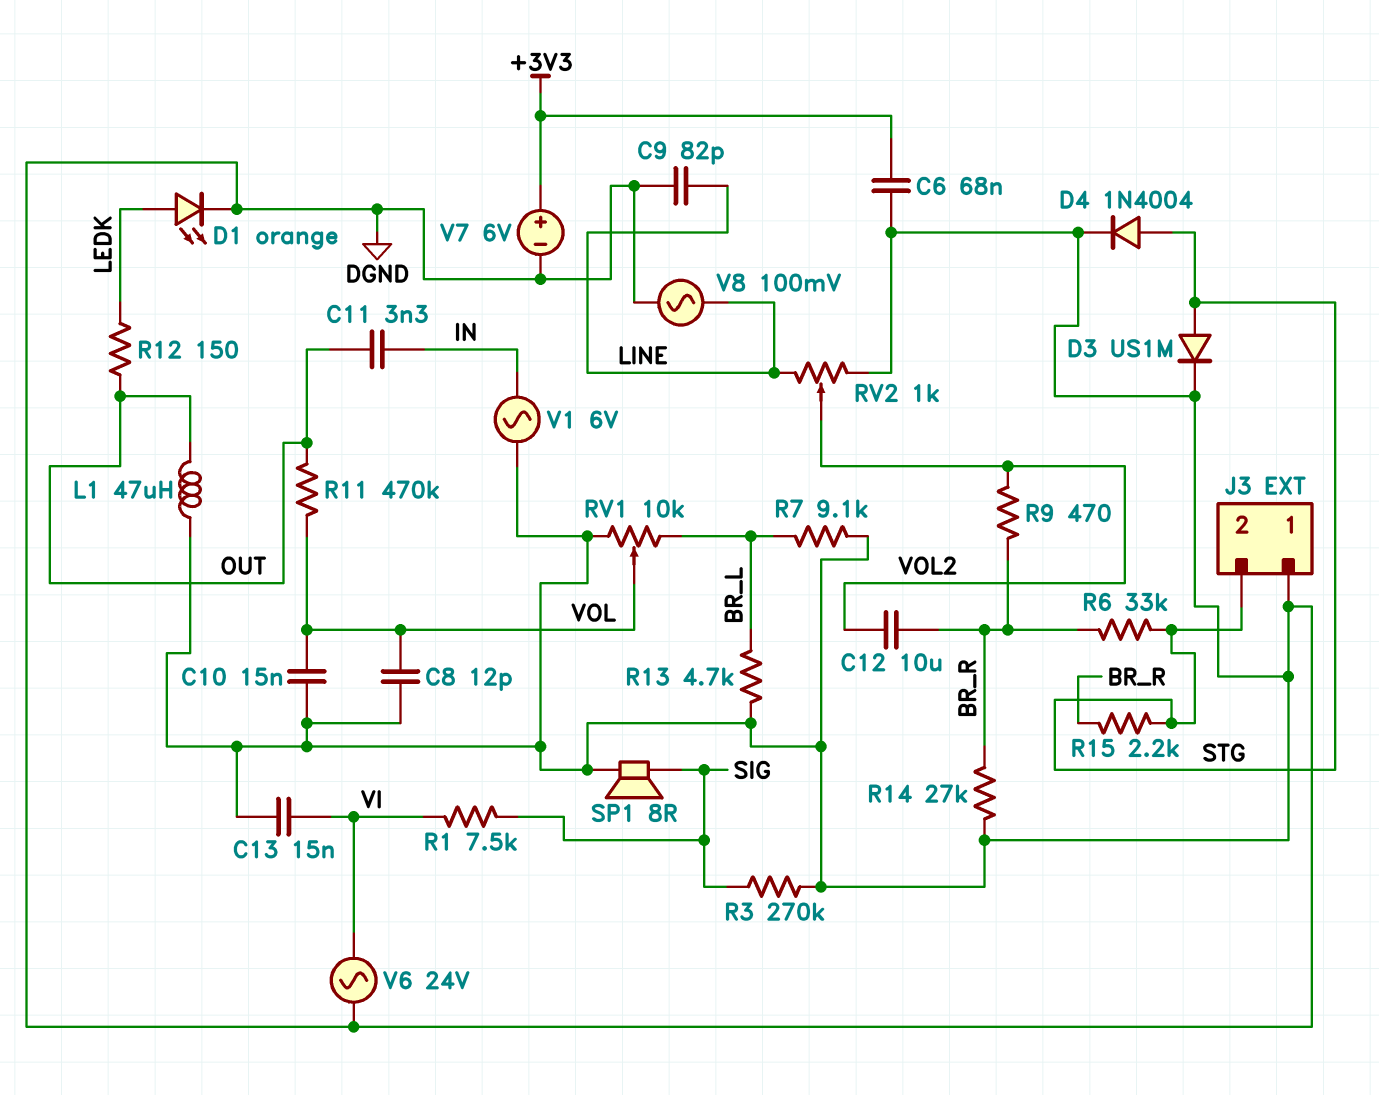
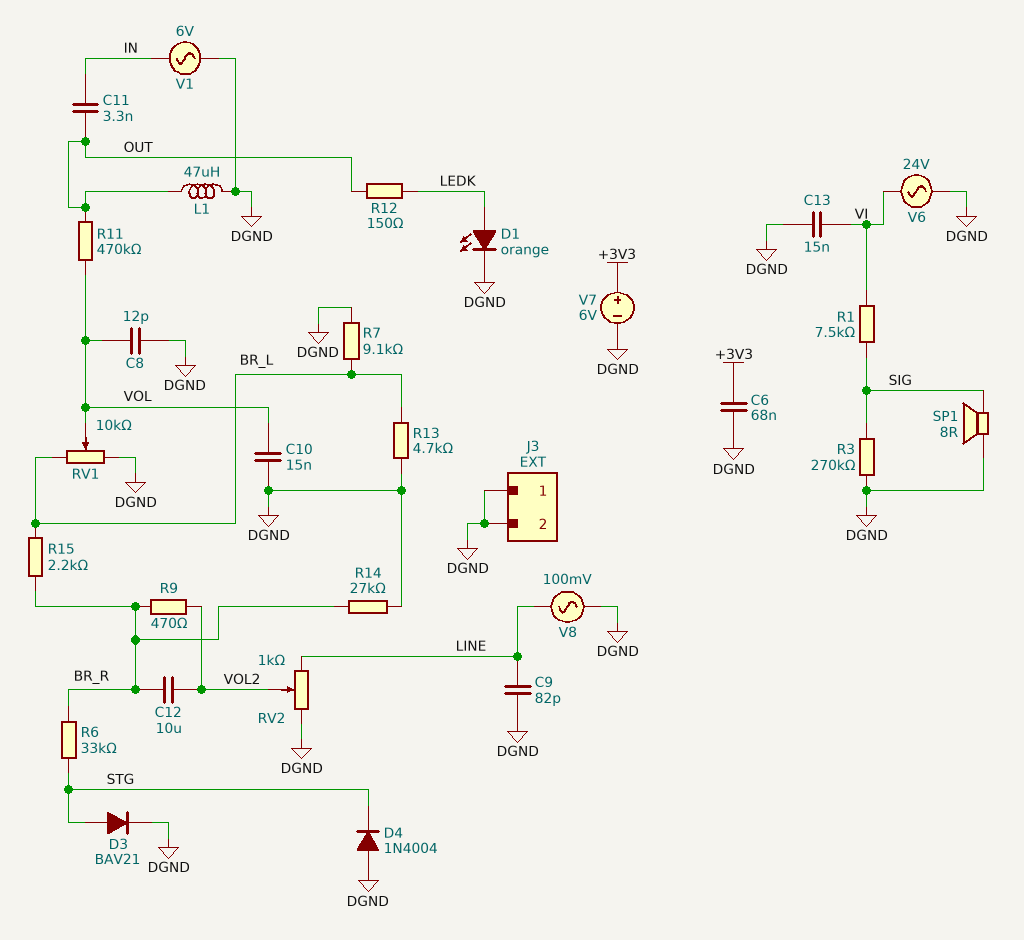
D3: diode US1M (A STG, K DGND) -> diode BAV21 (A STG, K DGND)
D4: diode 1N4004 (A STG, K DGND) -> diode 1N4004 (A DGND, K STG)
J3 pin 2: STG -> DGND
R15: 2.2k (BR_R, STG) -> 2.2k (BR_L, BR_R)

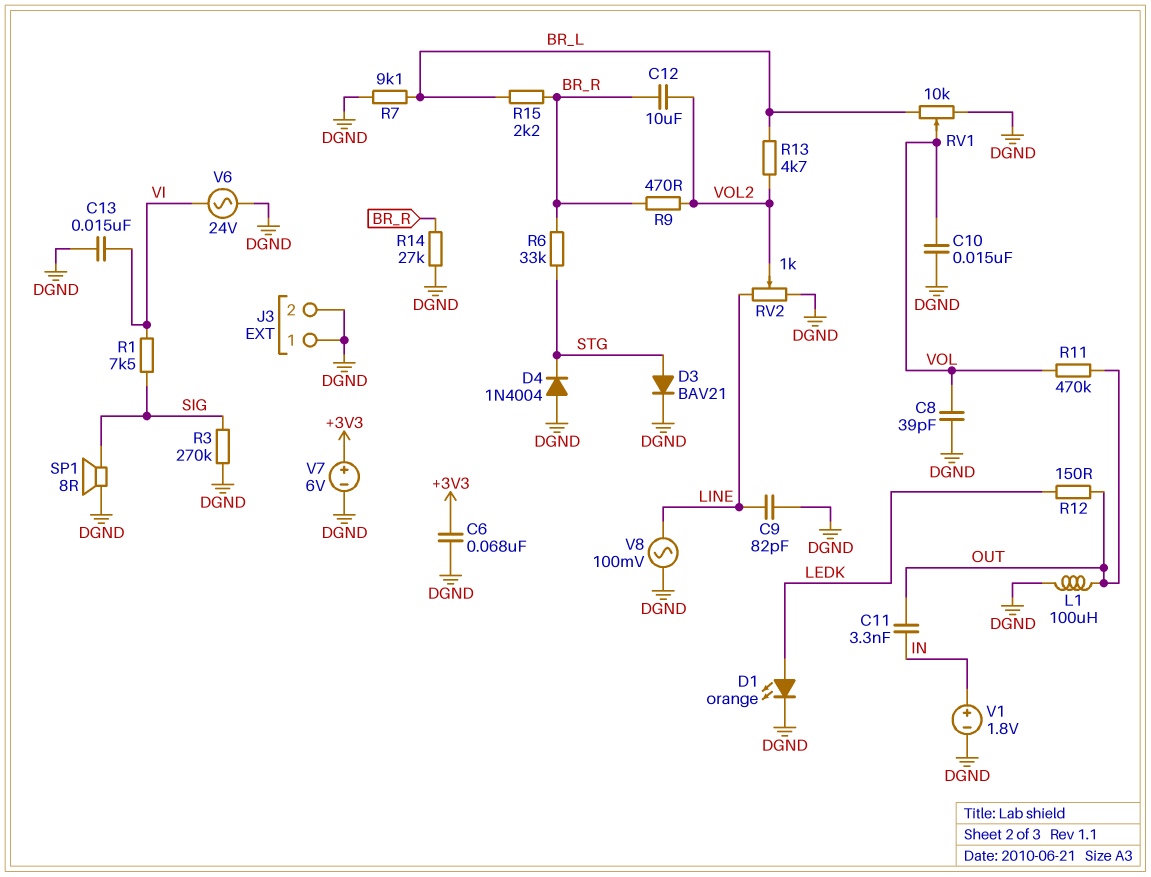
C8: 12pF (DGND, VOL) -> 39pF (DGND, VOL)
L1: 47uH (DGND, OUT) -> 100uH (DGND, OUT)
R13: 4.7k (BR_L, DGND) -> 4.7k (BR_L, VOL2)
V1: AC 6V (DGND, IN) -> 1.8V (plus IN, minus DGND)

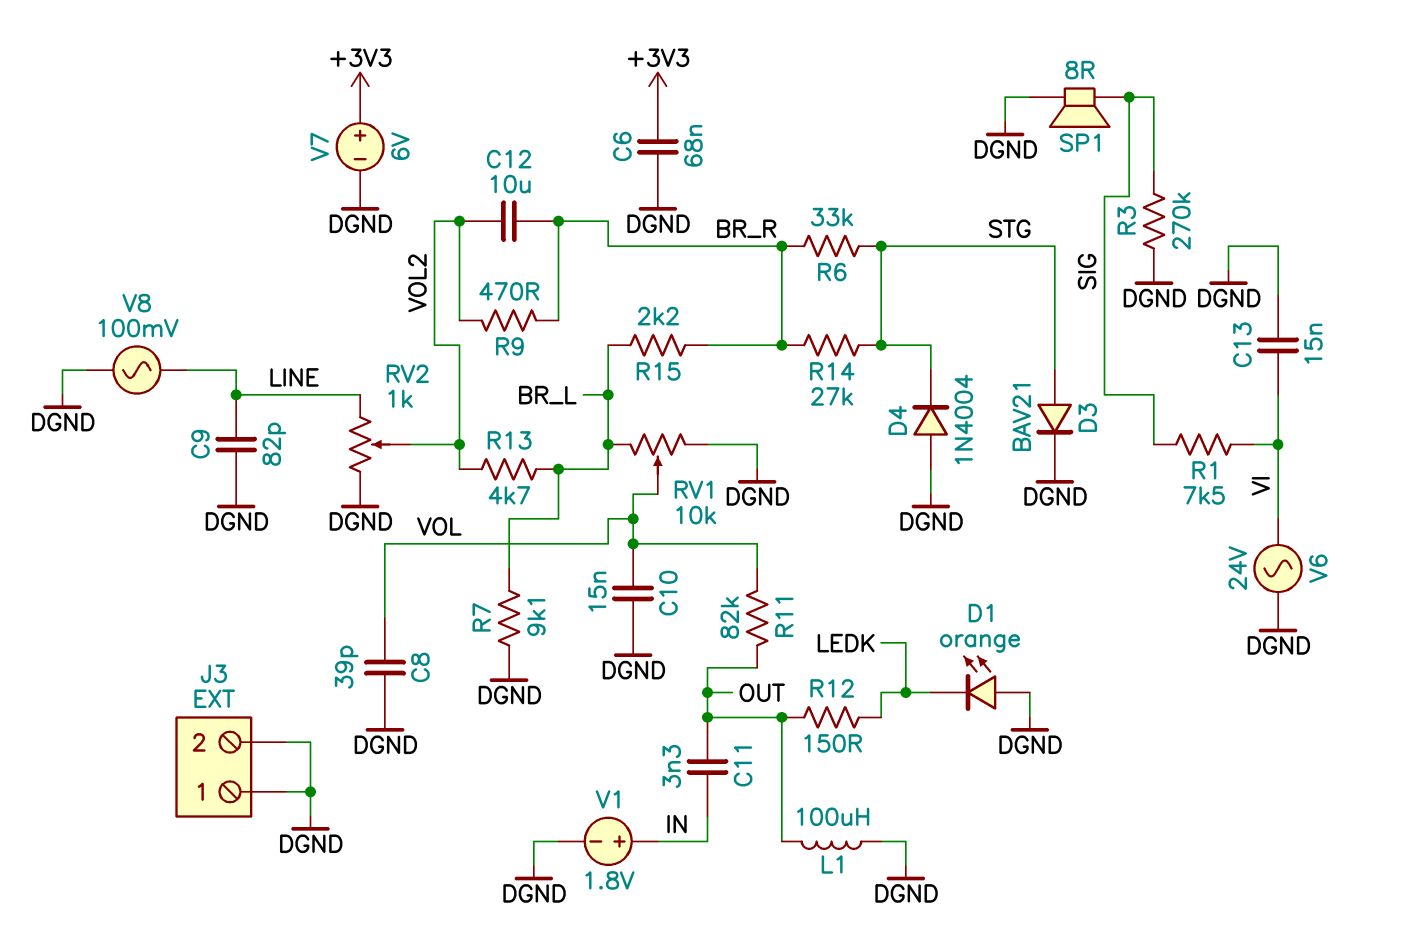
D1: LED orange (A LEDK, K DGND) -> LED orange (A DGND, K LEDK)
R11: 470k (OUT, VOL) -> 82k (OUT, VOL)
R14: 27k (BR_R, DGND) -> 27k (BR_R, STG)

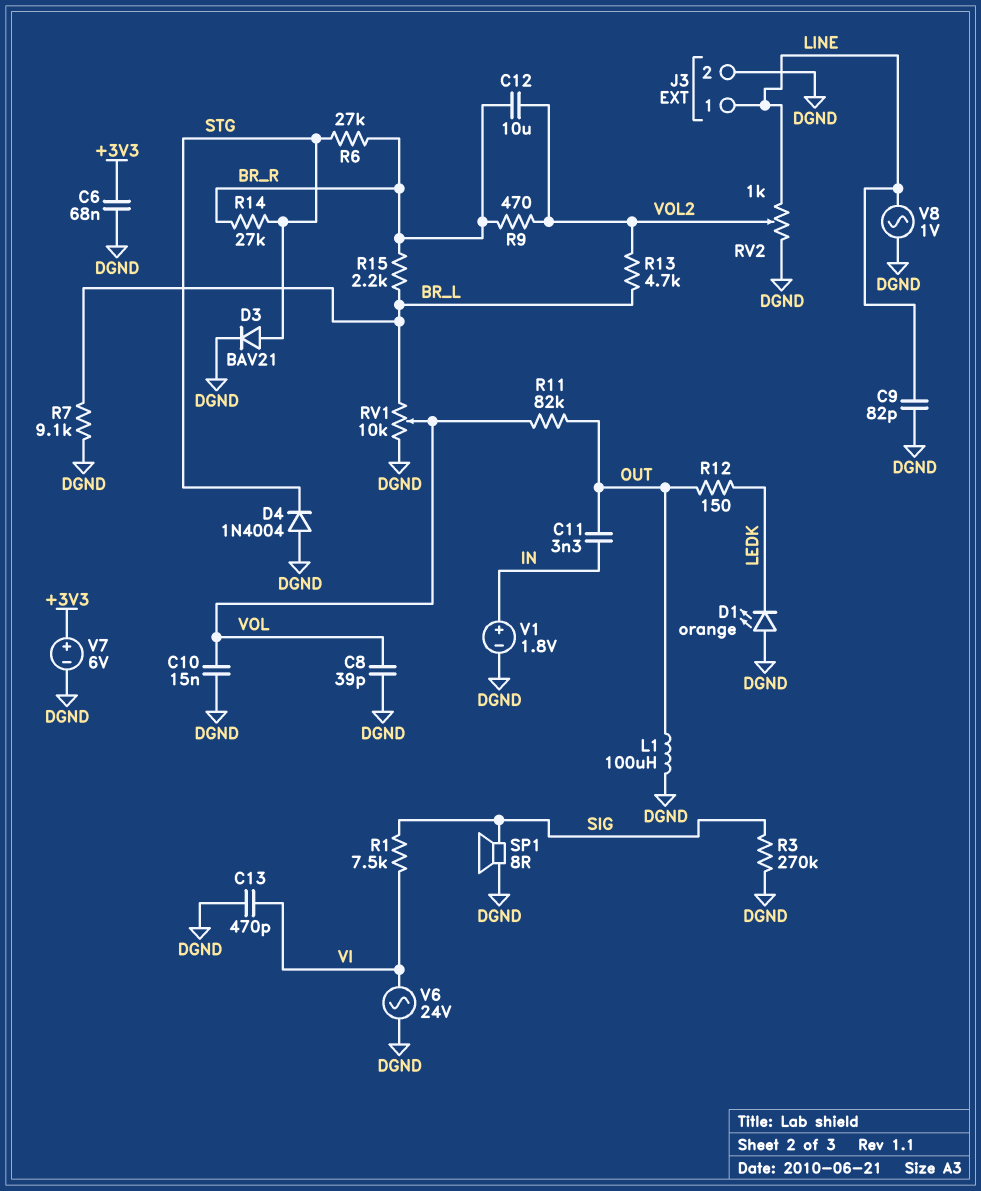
C13: 15nF (DGND, VI) -> 470pF (DGND, VI)
J3 pin 1: DGND -> LINE
R6: 33k (BR_R, STG) -> 27k (BR_R, STG)
V8: AC 100mV (DGND, LINE) -> AC 1V (DGND, LINE)

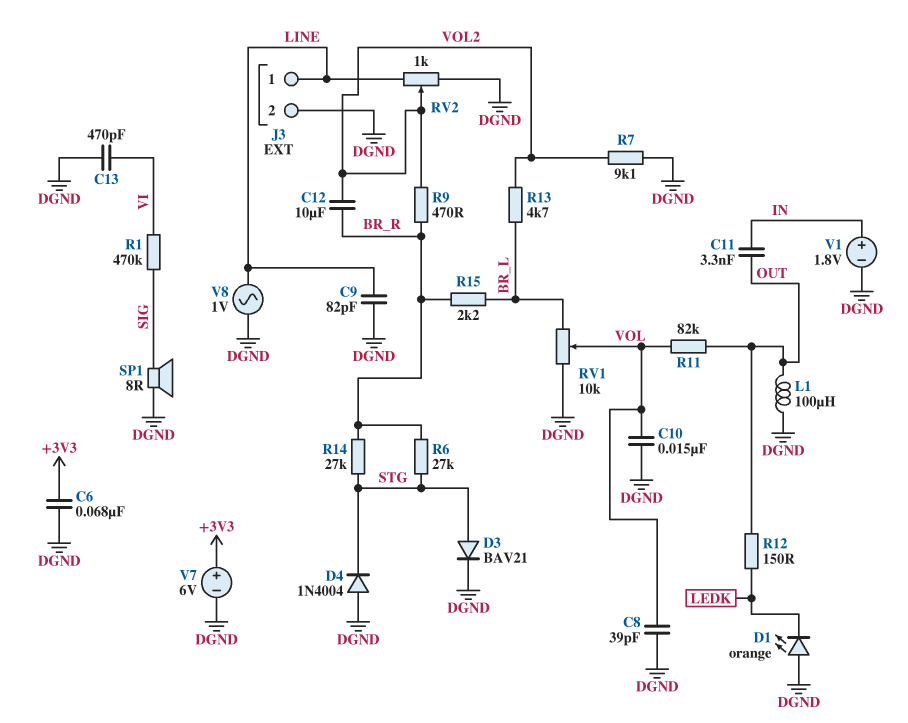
R1: 7.5k (SIG, VI) -> 470k (SIG, VI)
R3: 270k (DGND, SIG) -> none
R7: 9.1k (BR_L, DGND) -> 9.1k (DGND, VOL2)
V6: AC 24V (DGND, VI) -> none

